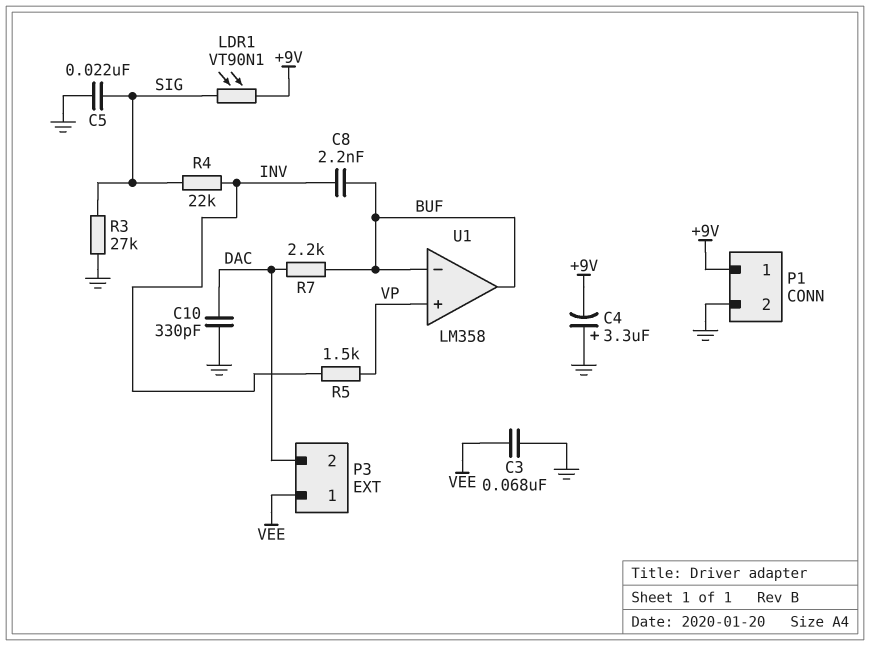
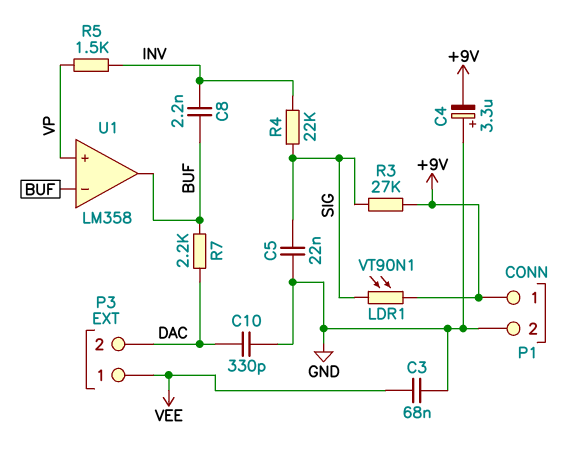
R3: 27k (GND, SIG) -> 27k (+9V, SIG)

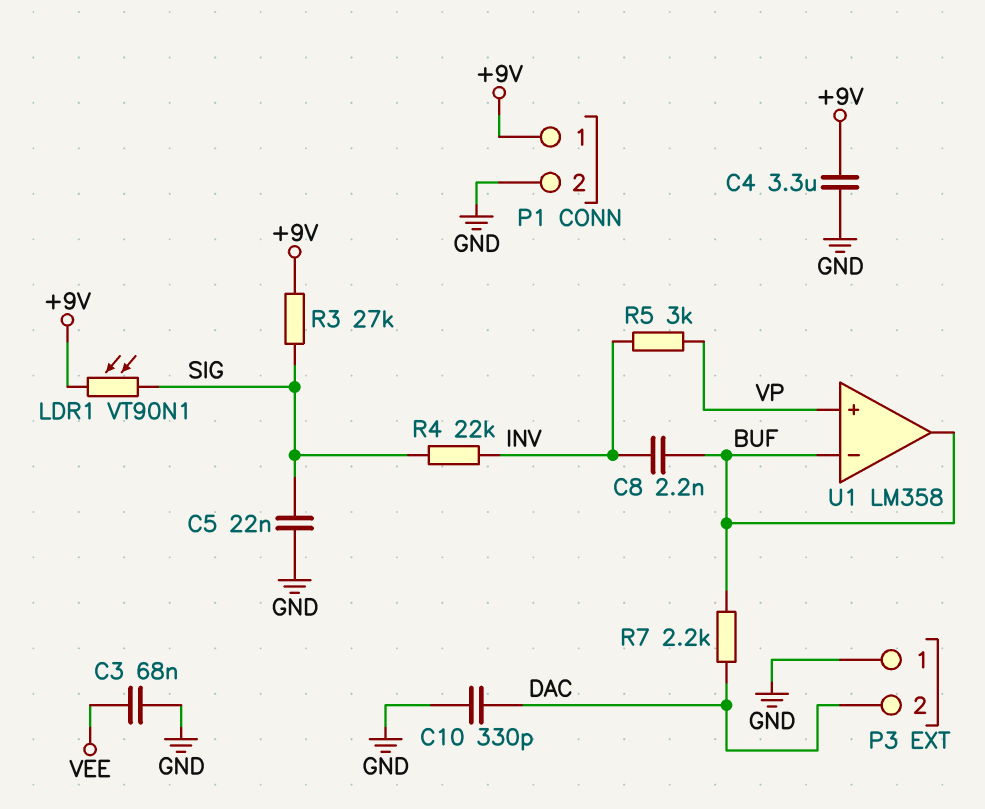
C4: 3.3uF (plus GND, minus +9V) -> 3.3uF (+9V, GND)
P3 pin 1: VEE -> GND
R5: 1.5k (INV, VP) -> 3k (INV, VP)

